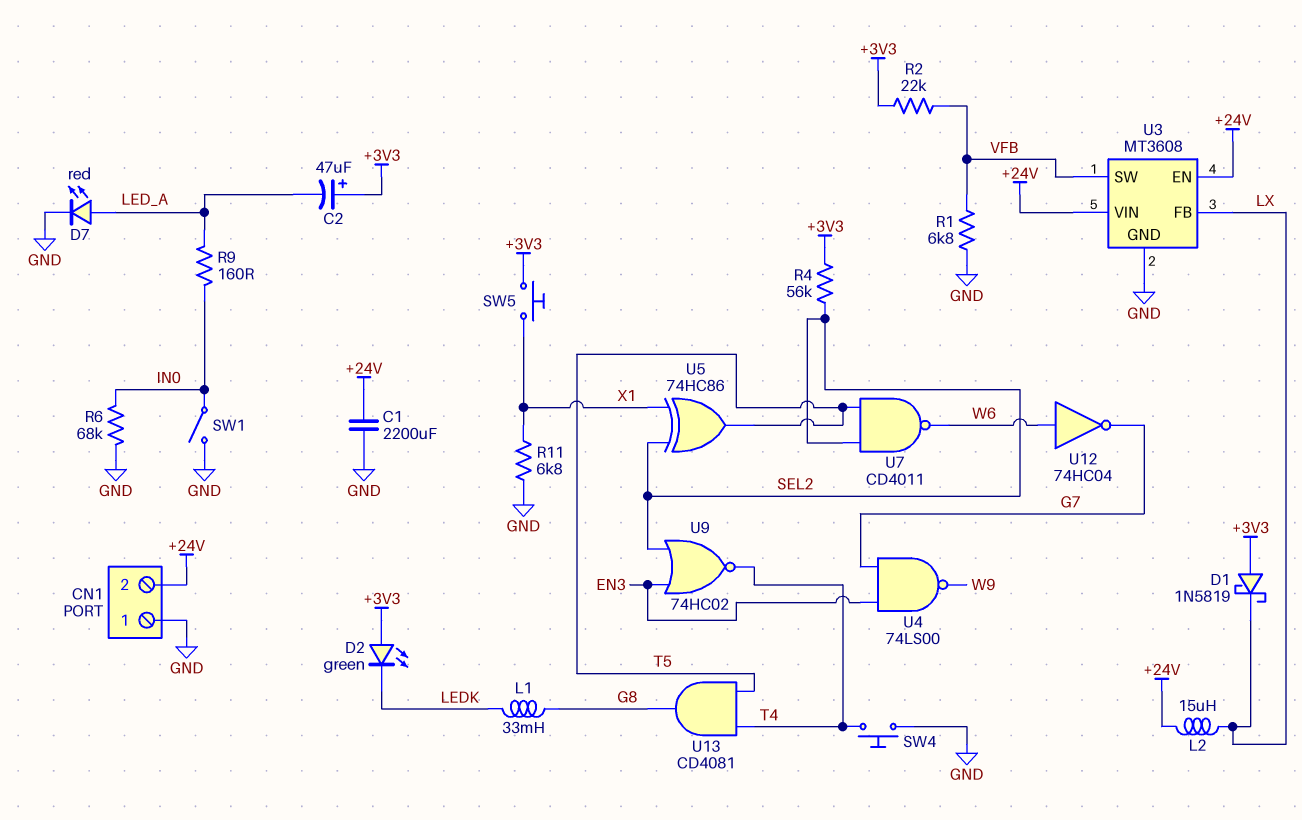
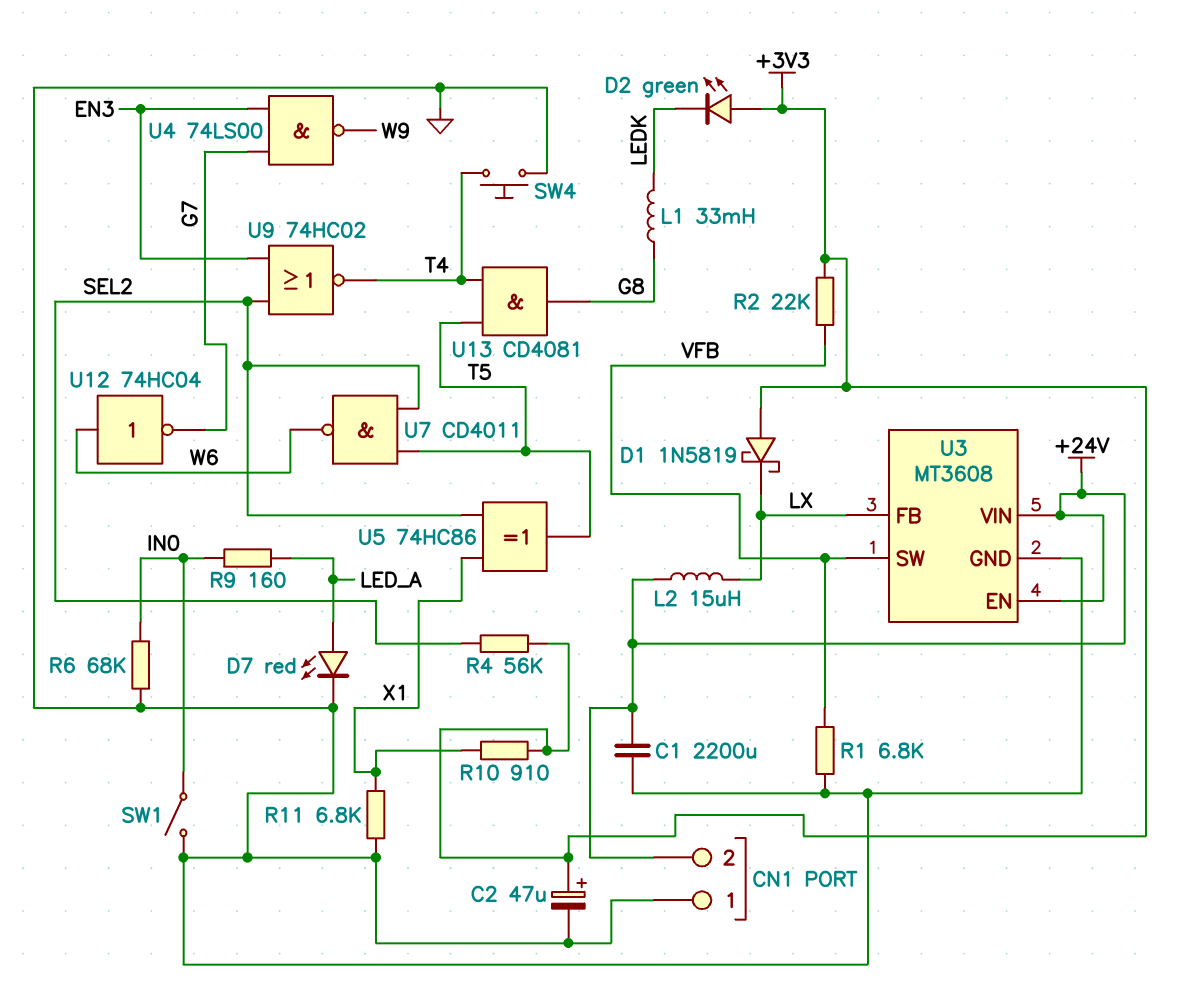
C2: 47uF (plus +3V3, minus LED_A) -> 47uF (plus +3V3, minus GND)
R10: none -> 910 (+3V3, X1)
SW5: button (+3V3, X1) -> none

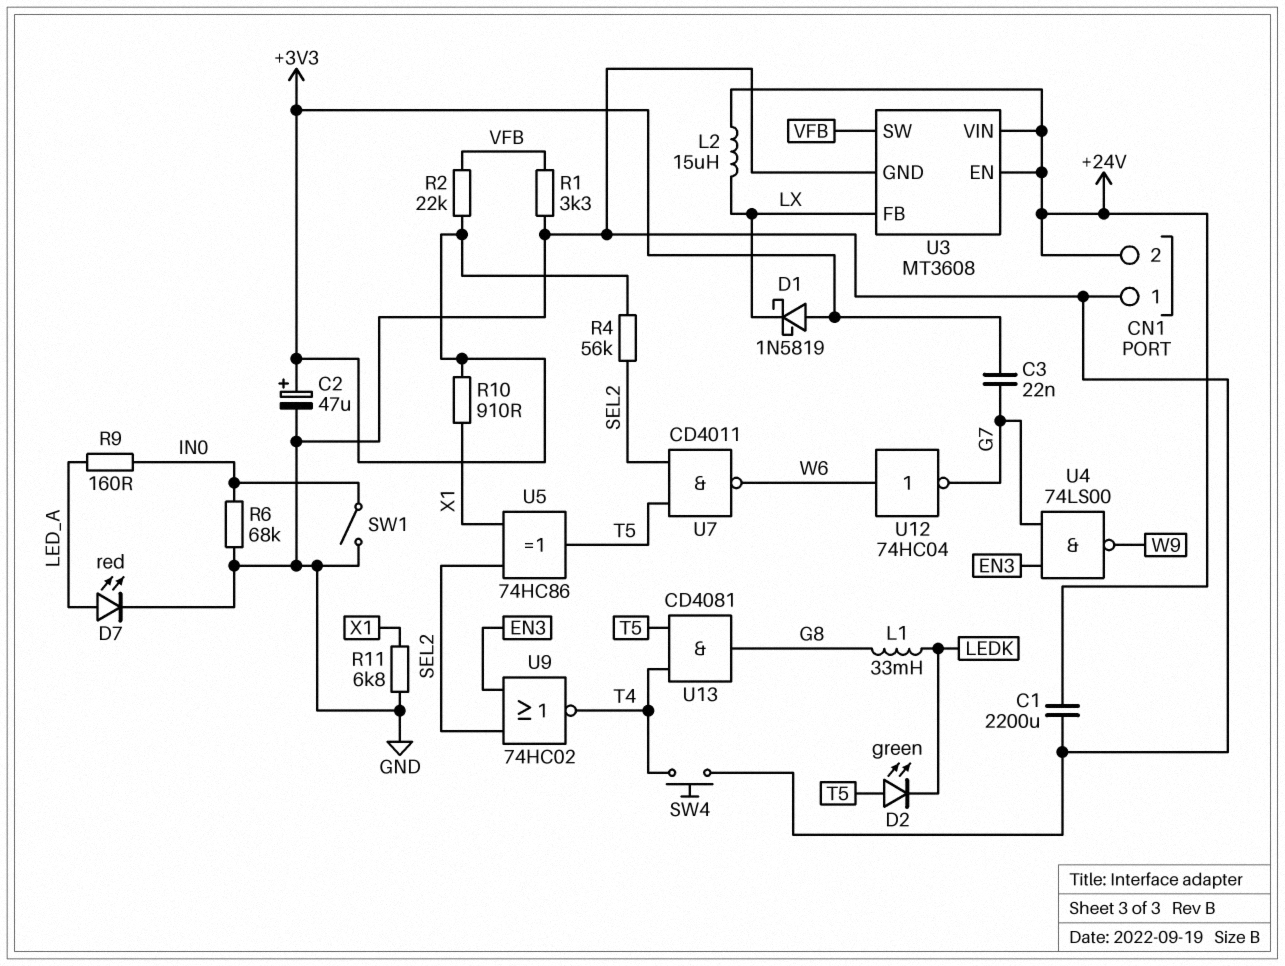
C3: none -> 22nF (+3V3, G7)
D2: LED green (A +3V3, K LEDK) -> LED green (A T5, K LEDK)
R1: 6.8k (GND, VFB) -> 3.3k (GND, VFB)

